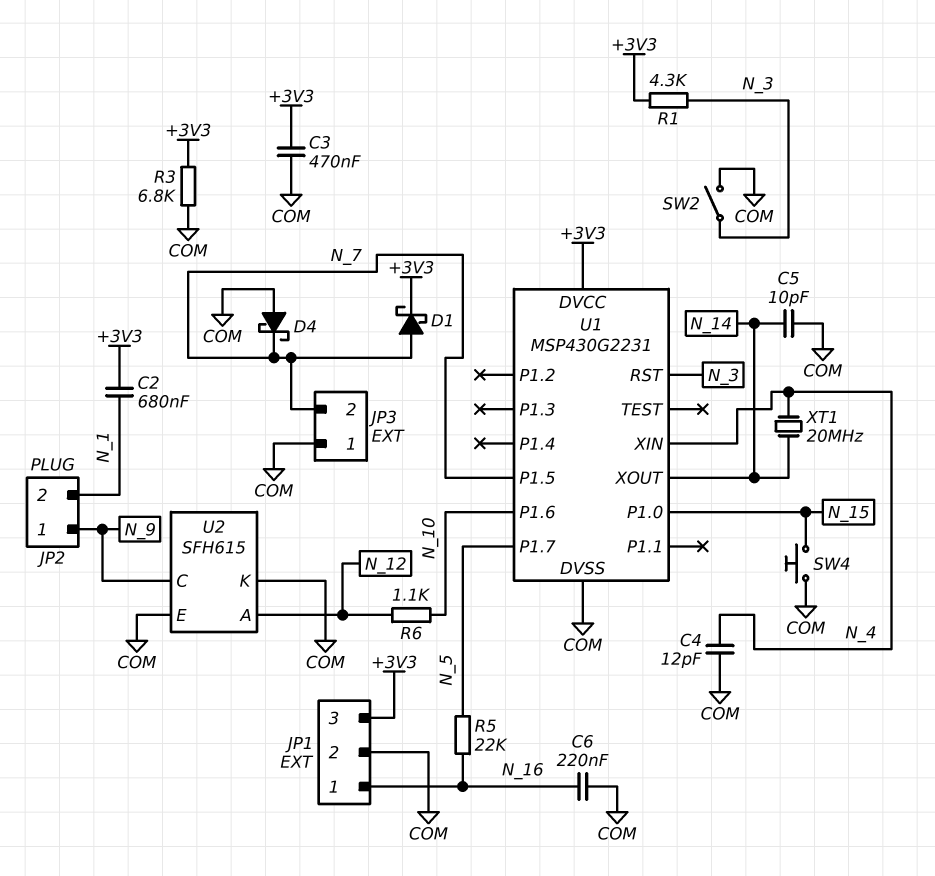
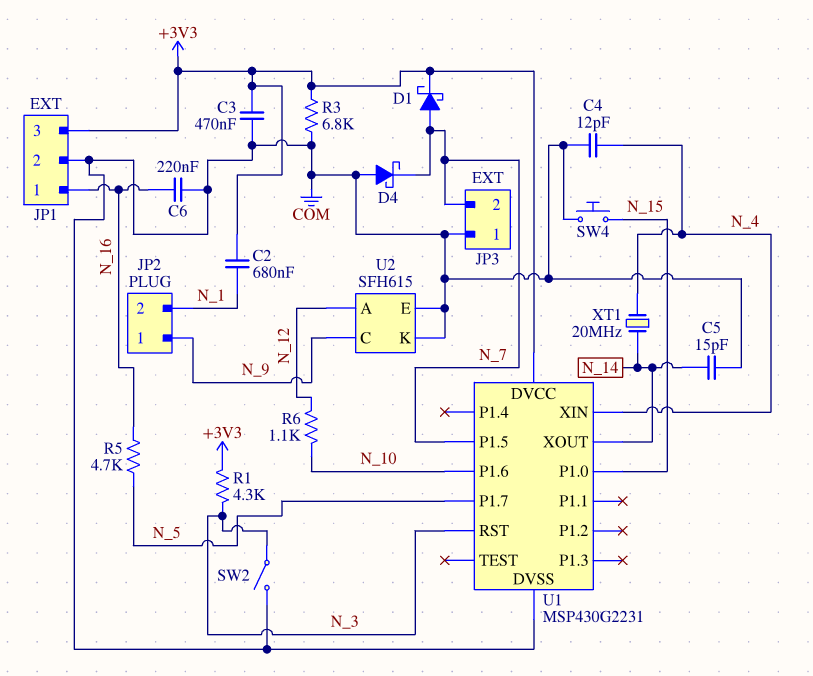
C5: 10pF (COM, N_14) -> 15pF (COM, N_14)
R5: 22k (N_5, N_16) -> 4.7k (N_5, N_16)

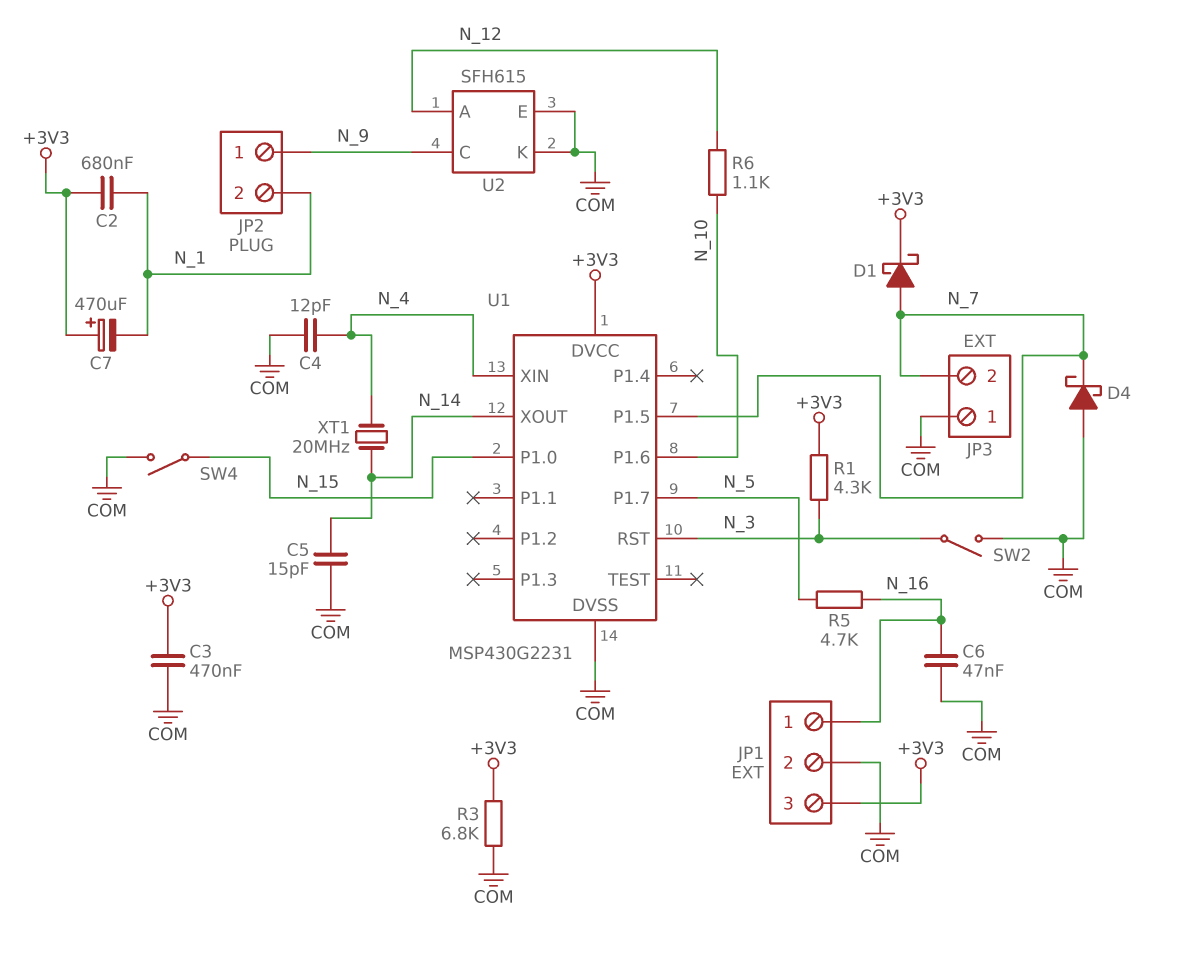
C6: 220nF (COM, N_16) -> 47nF (COM, N_16)
C7: none -> 470uF (plus +3V3, minus N_1)
SW4: button (COM, N_15) -> switch (COM, N_15)

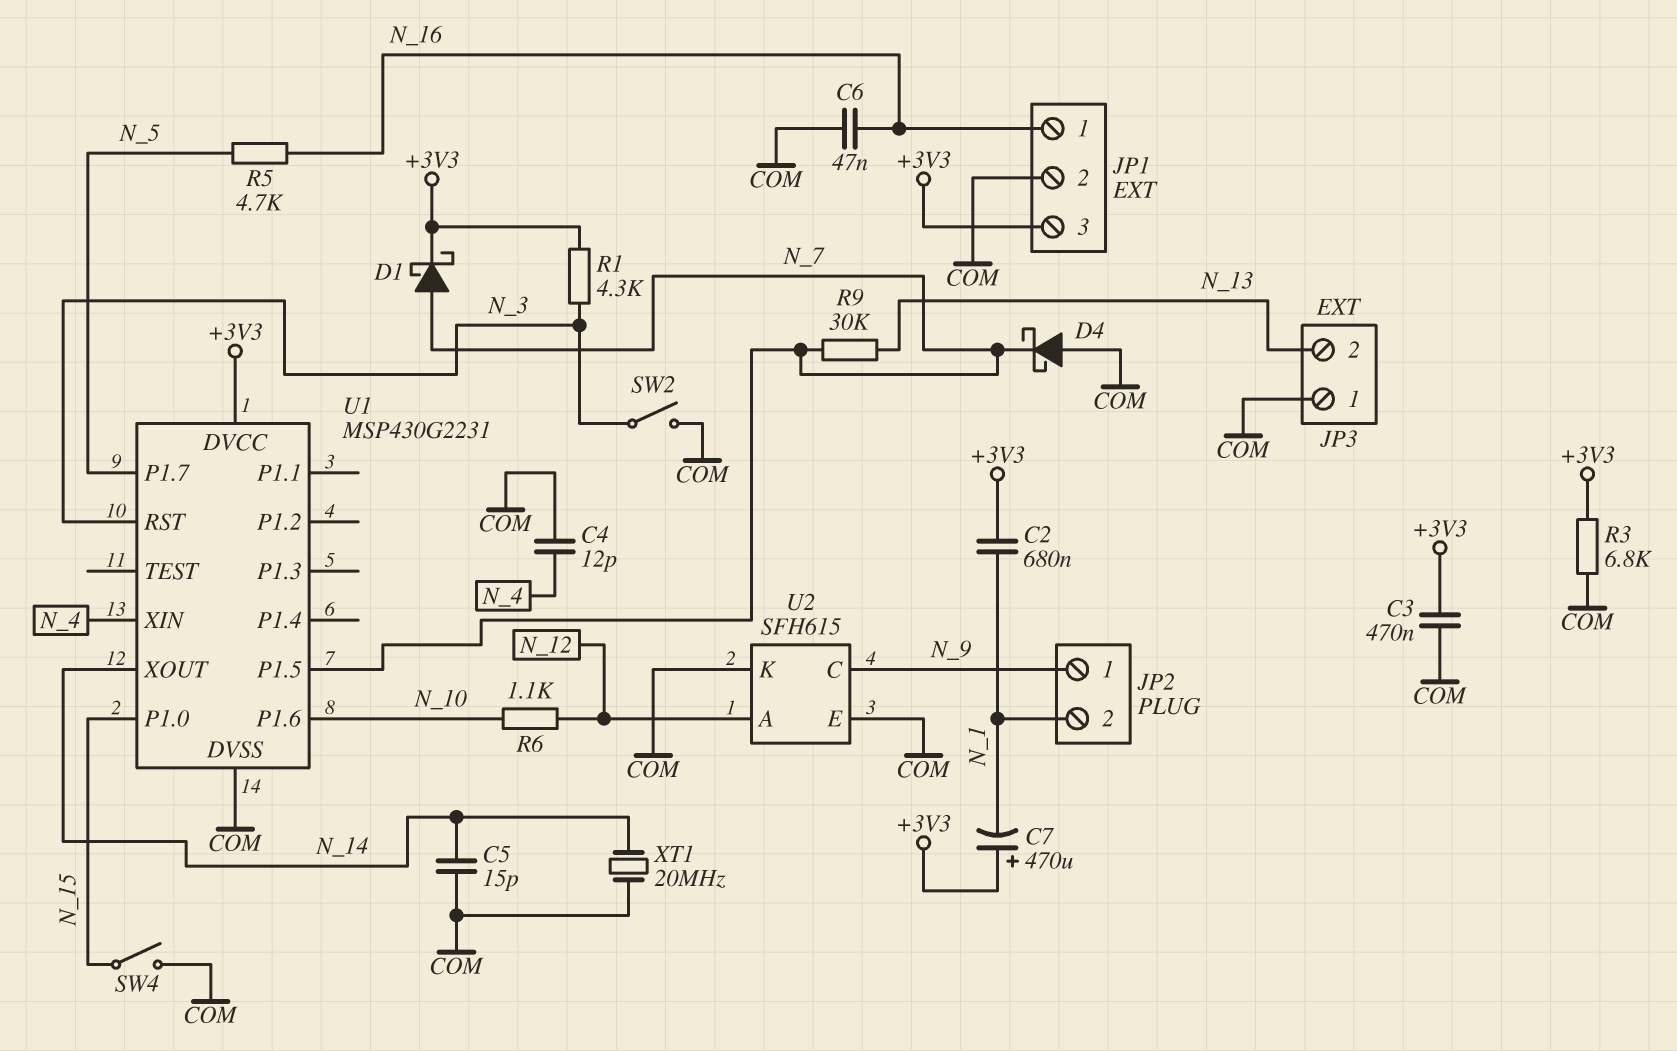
JP3 pin 2: N_7 -> N_13
R9: none -> 30k (N_7, N_13)
XT1: 20MHz (N_4, N_14) -> 20MHz (COM, N_14)

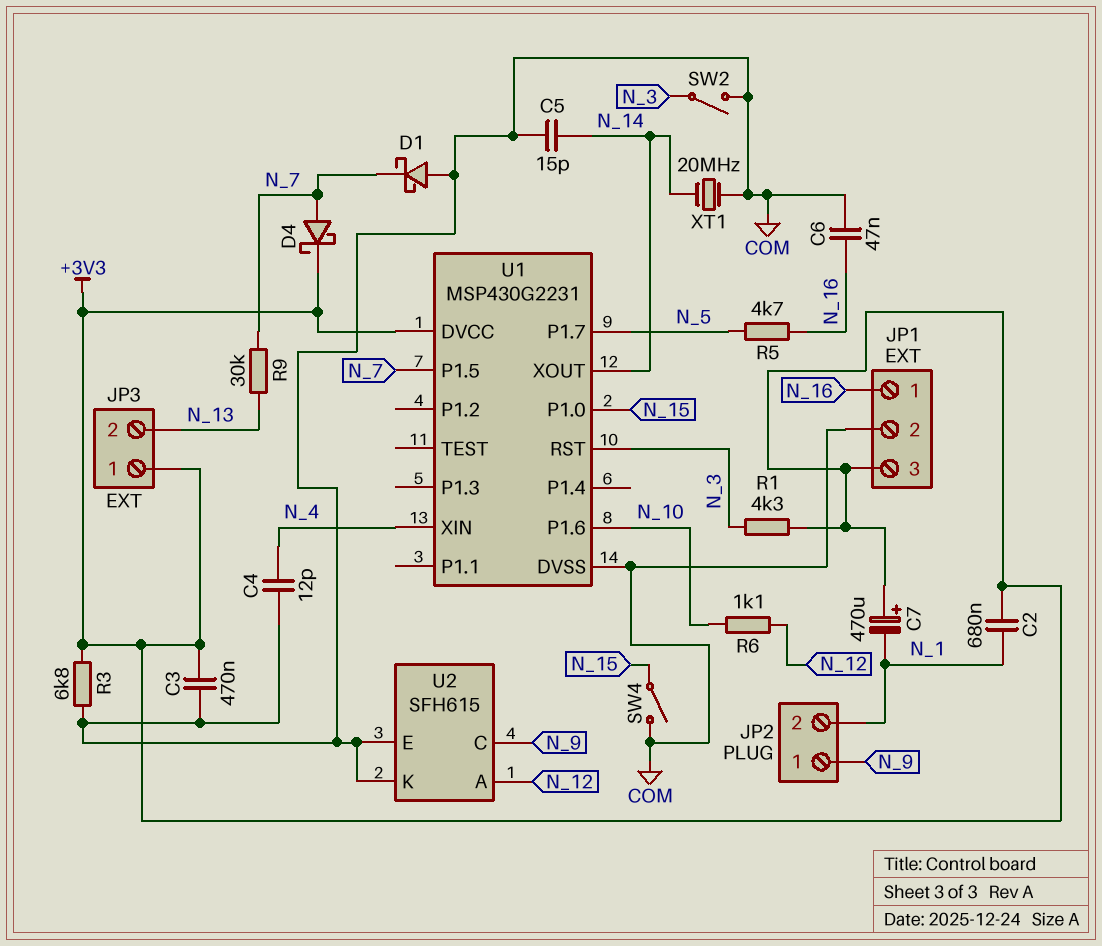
D1: schottky (A N_7, K +3V3) -> schottky (A COM, K N_7)
D4: schottky (A COM, K N_7) -> schottky (A N_7, K +3V3)
JP3 pin 1: COM -> +3V3

